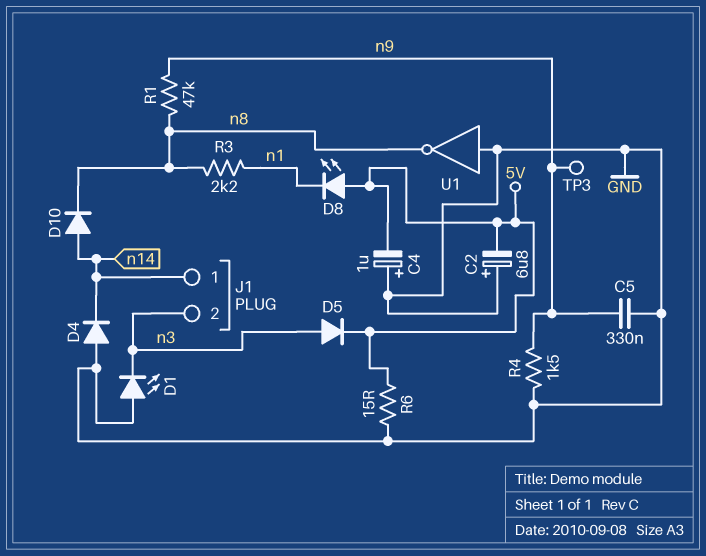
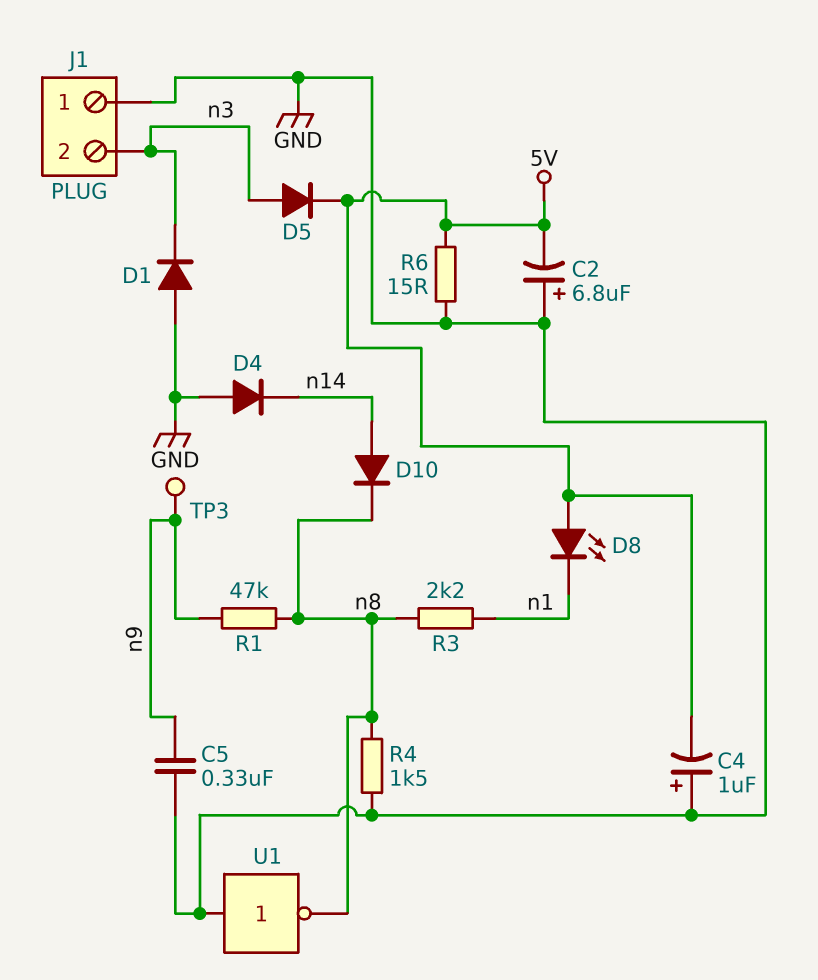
D1: LED (A GND, K n3) -> diode (A GND, K n3)
J1 pin 1: n14 -> GND
R4: 1.5k (GND, n9) -> 1.5k (GND, n8)

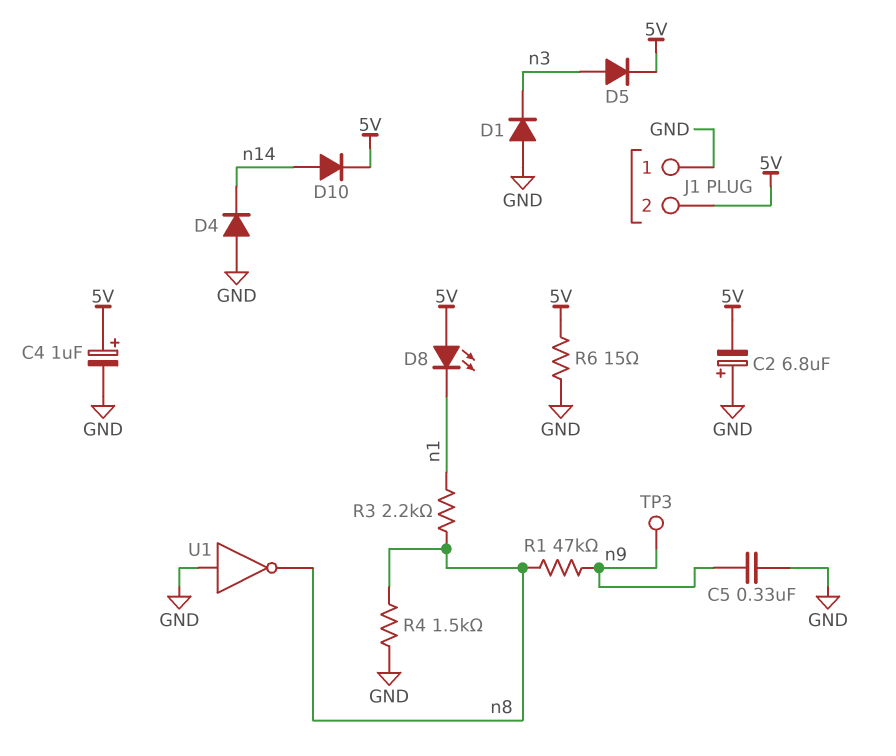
C4: 1uF (plus GND, minus 5V) -> 1uF (plus 5V, minus GND)
D10: diode (A n14, K n8) -> diode (A n14, K 5V)
J1 pin 2: n3 -> 5V

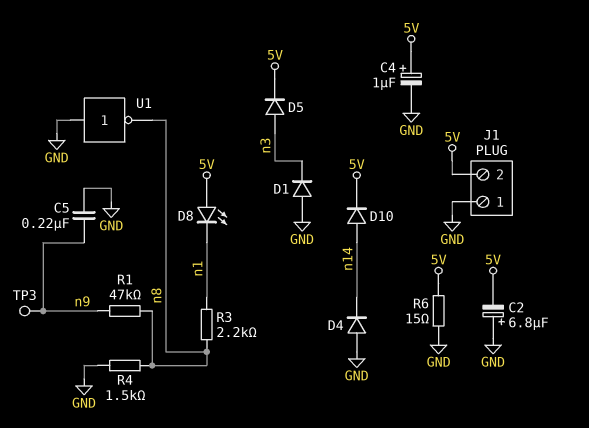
C5: 330nF (GND, n9) -> 220nF (GND, n9)

